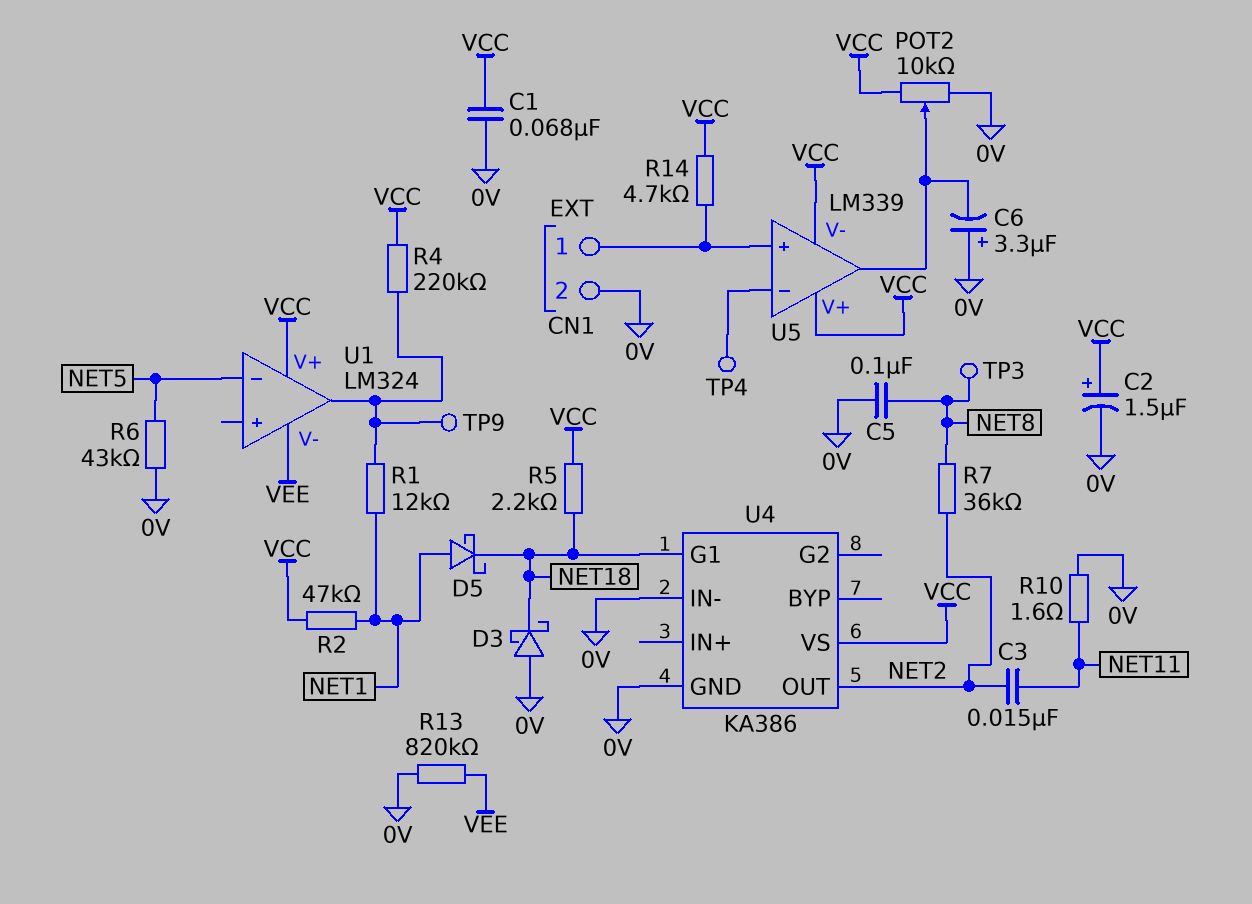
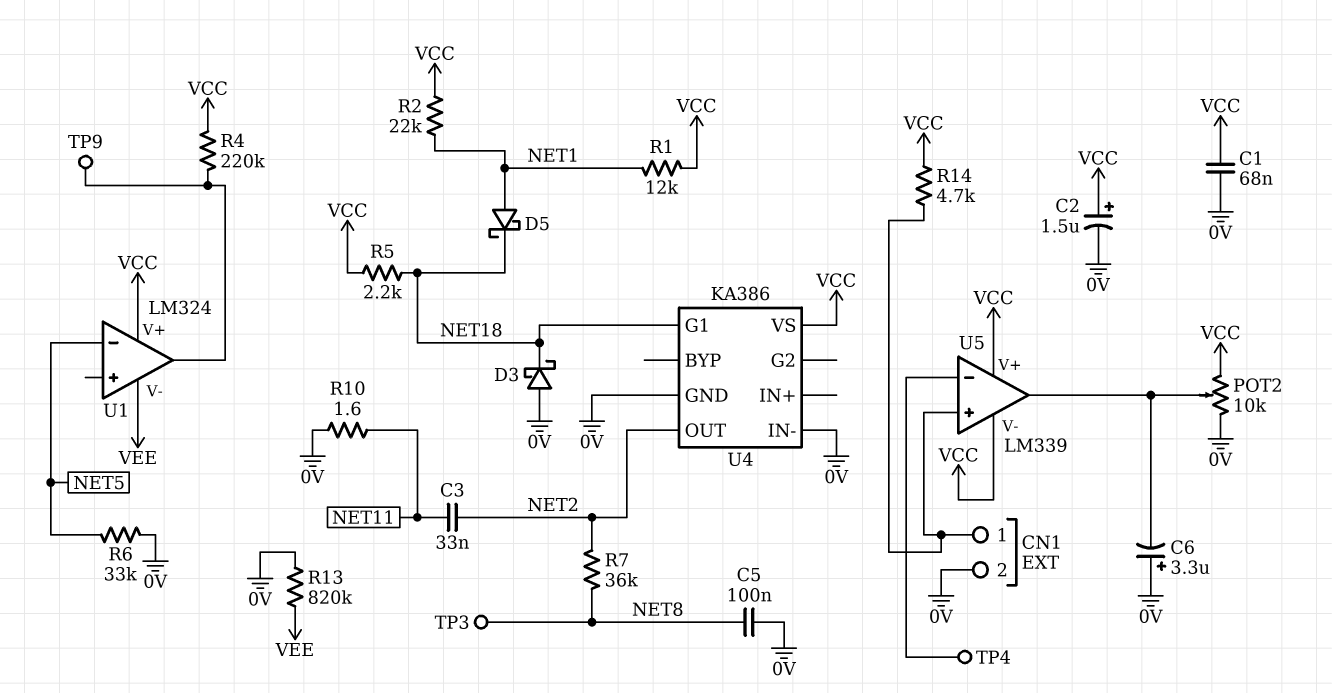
C3: 15nF (NET2, NET11) -> 33nF (NET2, NET11)
R1: 12k (NET1, U1/out) -> 12k (NET1, VCC)
R2: 47k (NET1, VCC) -> 22k (NET1, VCC)
R6: 43k (0V, NET5) -> 33k (0V, NET5)

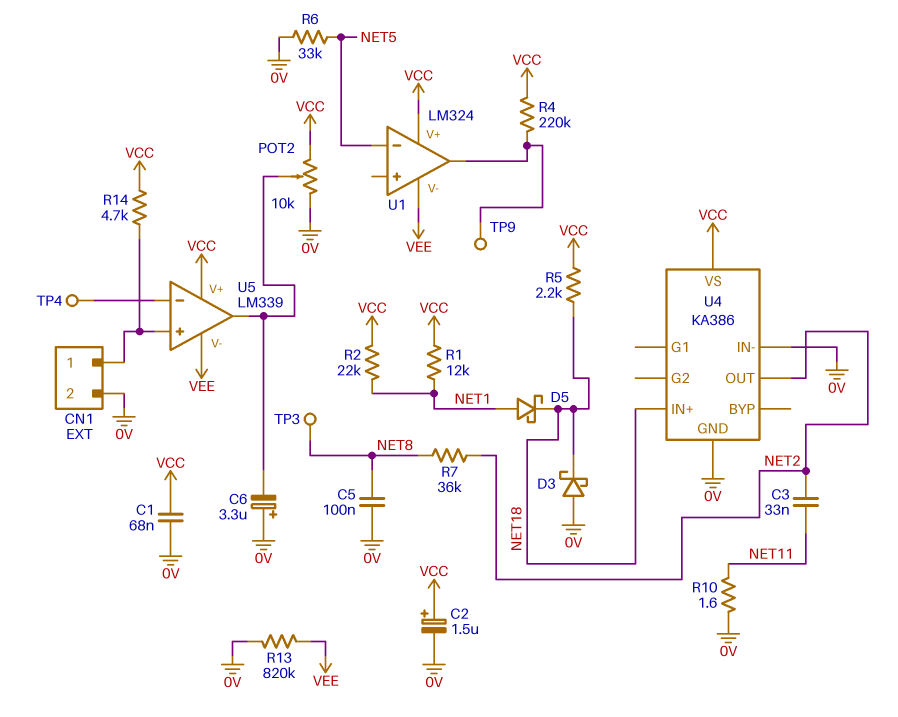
U4 pin G1: NET18 -> none
U4 pin IN+: none -> NET18
U5 pin V-: VCC -> VEE

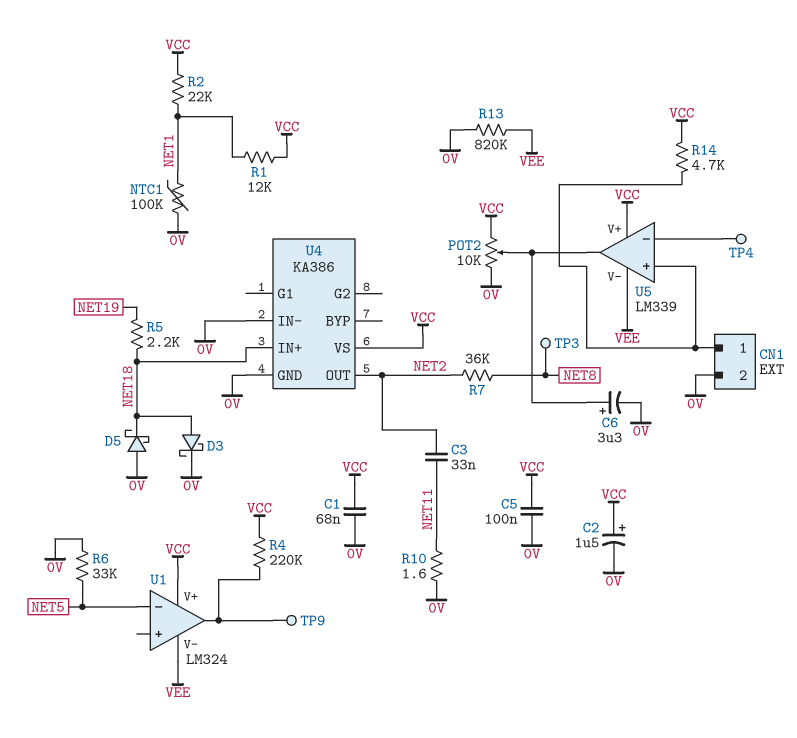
C5: 100nF (0V, NET8) -> 100nF (0V, VCC)
C6: 3.3uF (plus 0V, minus U5/out) -> 3.3uF (plus U5/out, minus 0V)
D3: schottky (A 0V, K NET18) -> schottky (A NET18, K 0V)
D5: schottky (A NET1, K NET18) -> schottky (A 0V, K NET18)
NTC1: none -> 100k (0V, NET1)
R5: 2.2k (NET18, VCC) -> 2.2k (NET18, NET19)

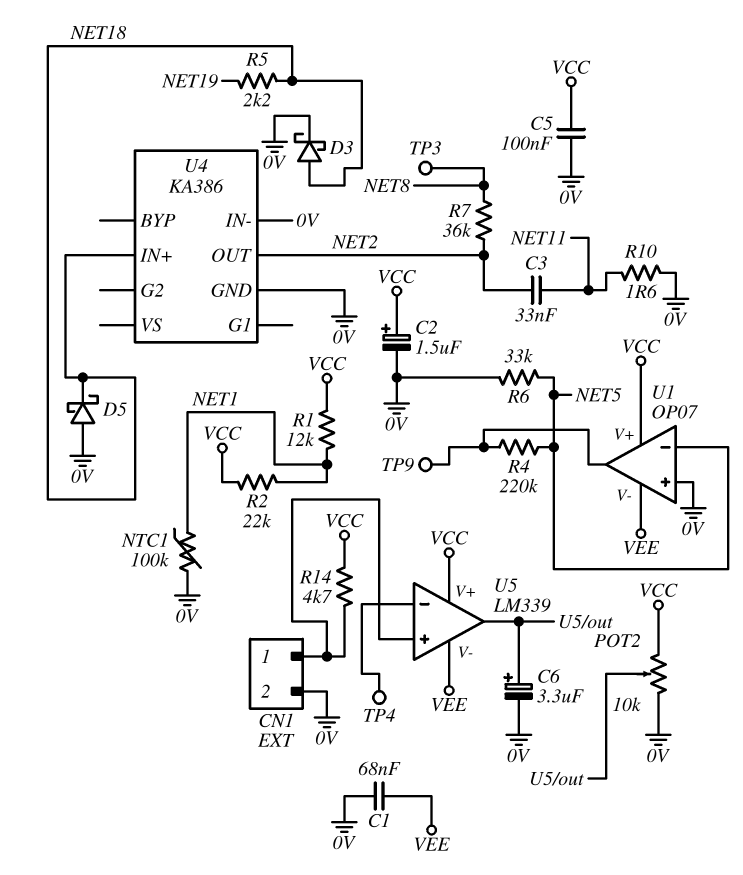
C1: 68nF (0V, VCC) -> 68nF (0V, VEE)
R4: 220k (U1/out, VCC) -> 220k (NET5, U1/out)
R13: 820k (0V, VEE) -> none
U1: LM324 -> OP07
U1 pin in+: none -> 0V
U4 pin VS: VCC -> none

